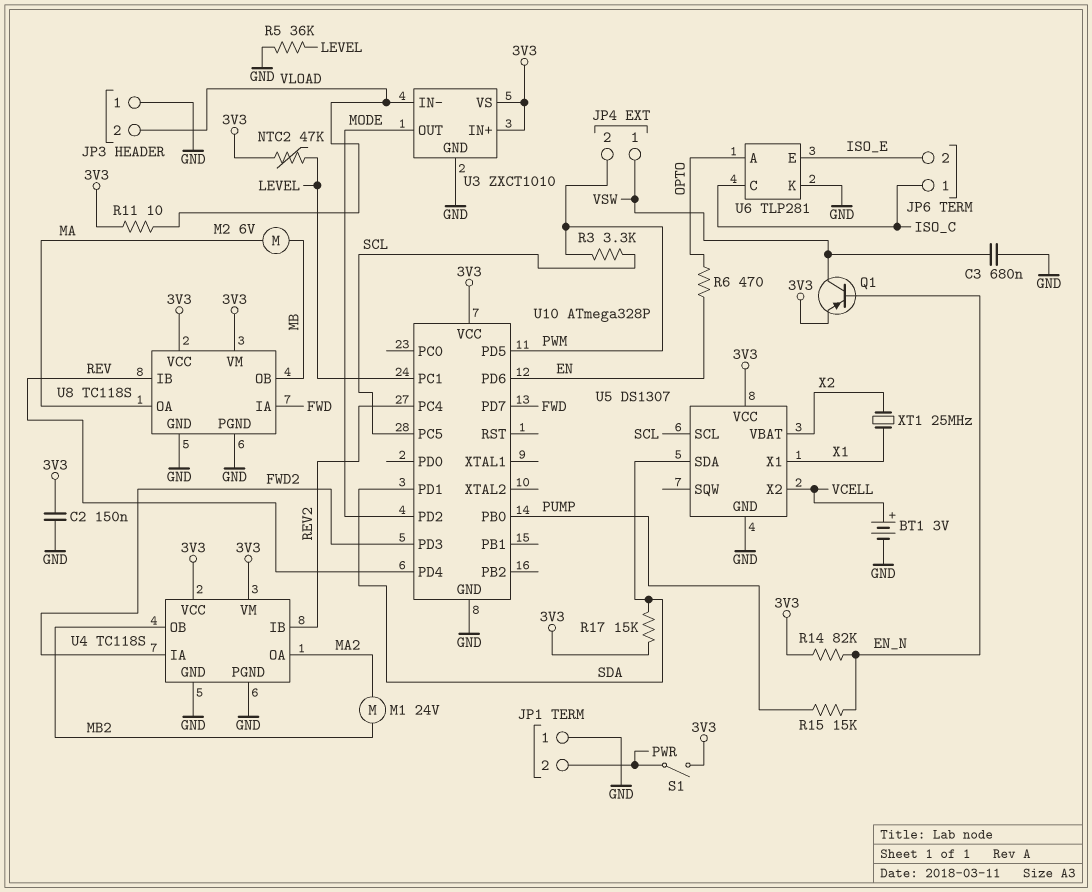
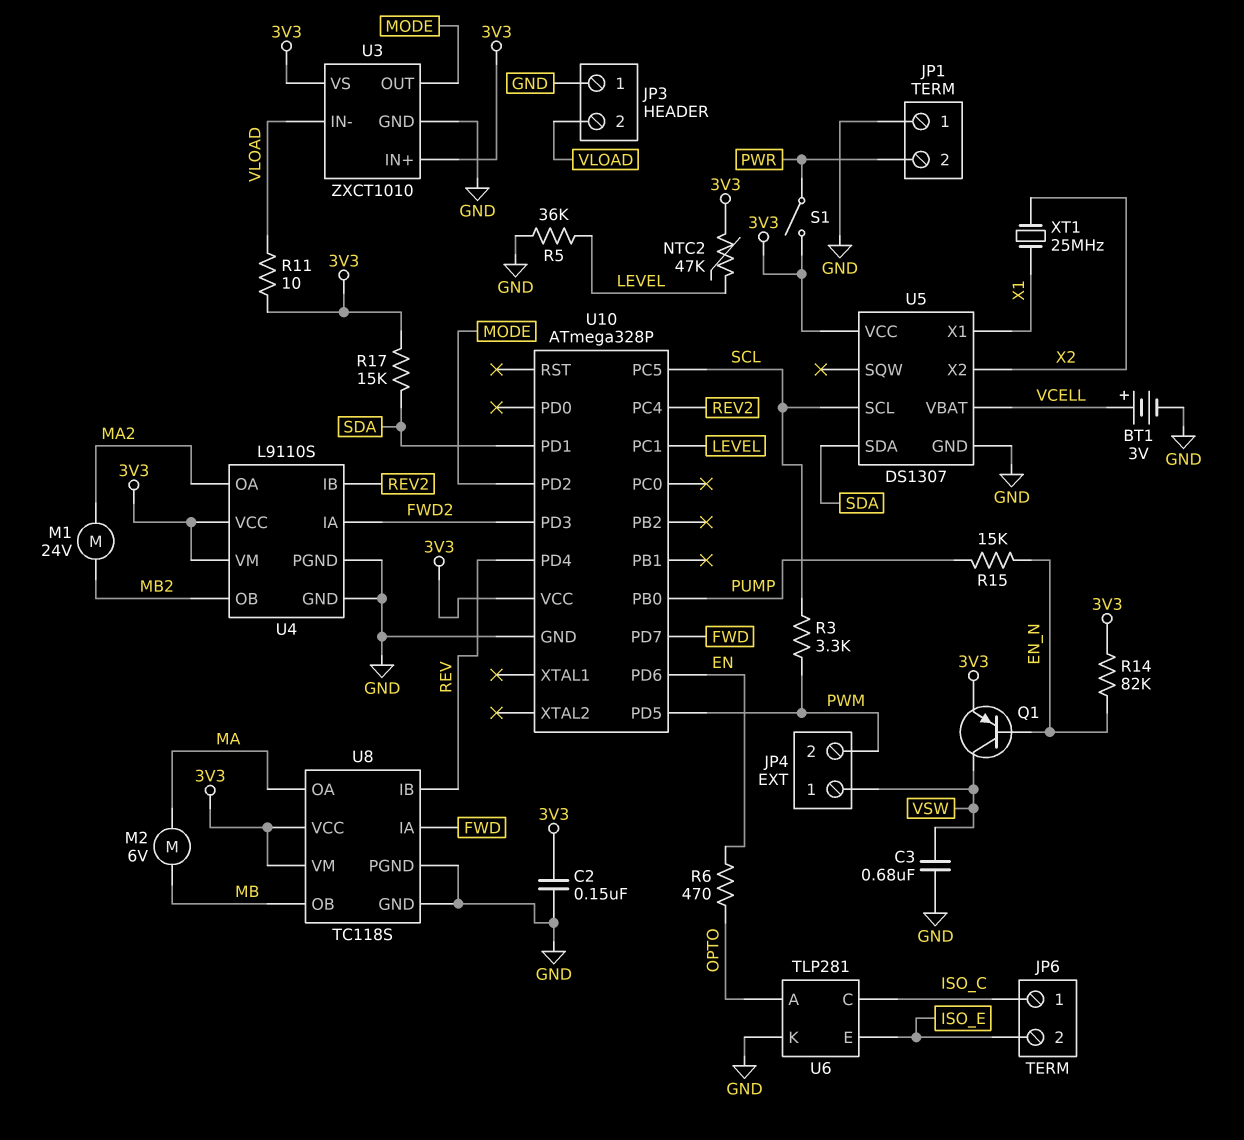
U4: TC118S -> L9110S
U5 pin VBAT: X2 -> VCELL
U5 pin X2: VCELL -> X2

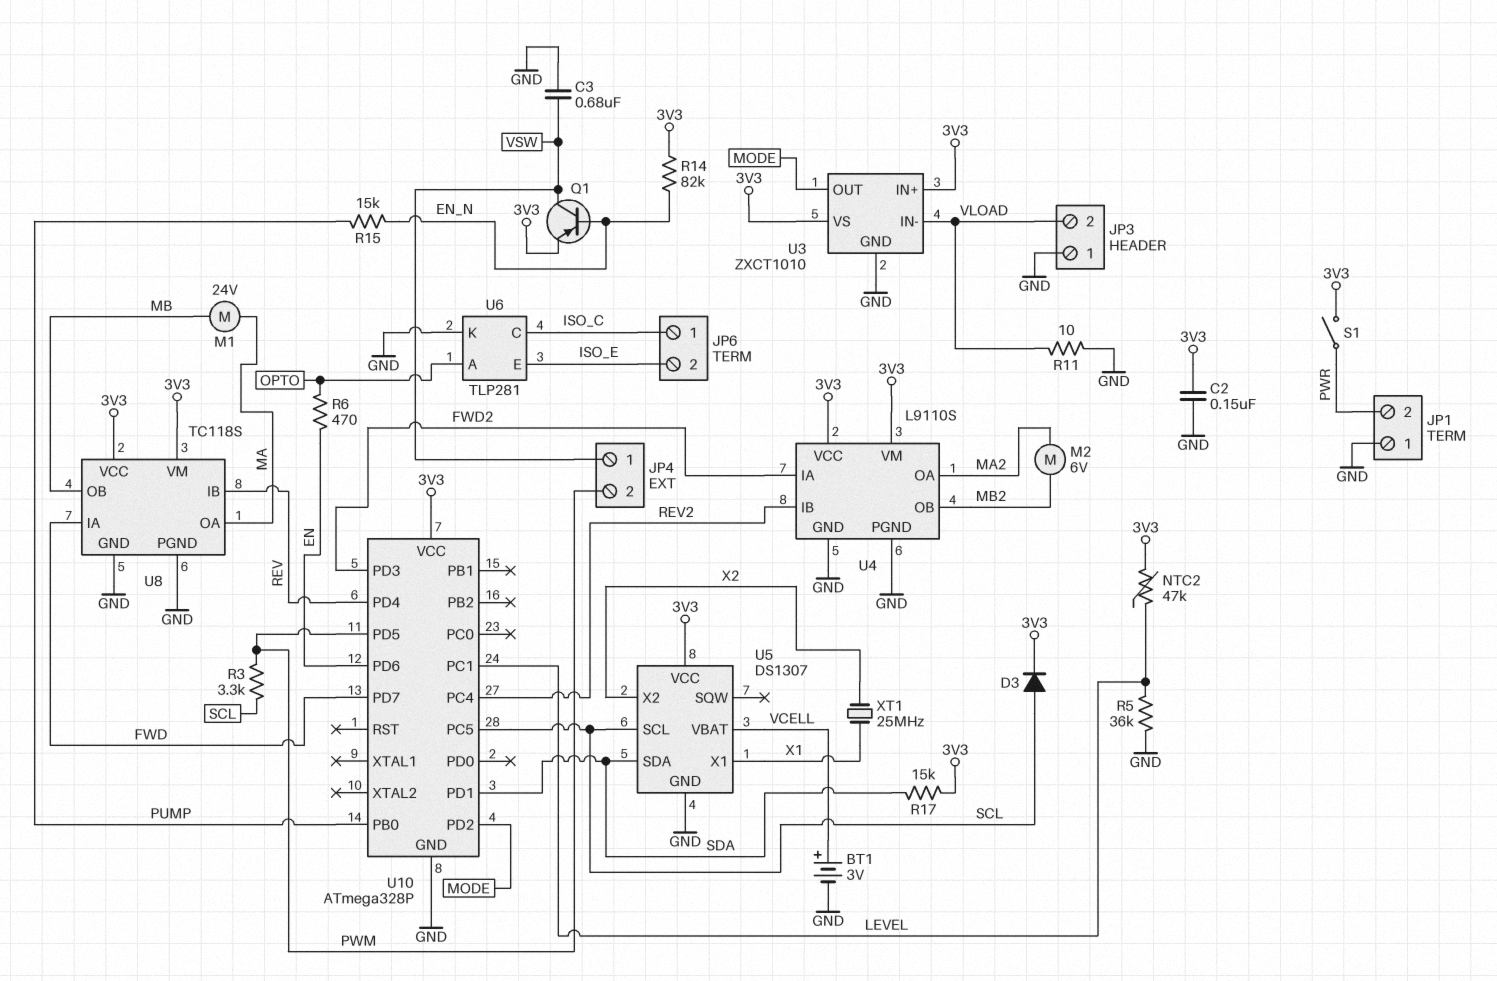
D3: none -> diode (A SCL, K 3V3)
M1: motor 24V (MA2, MB2) -> motor 24V (MA, MB)
M2: motor 6V (MA, MB) -> motor 6V (MA2, MB2)
R11: 10 (3V3, VLOAD) -> 10 (GND, VLOAD)

